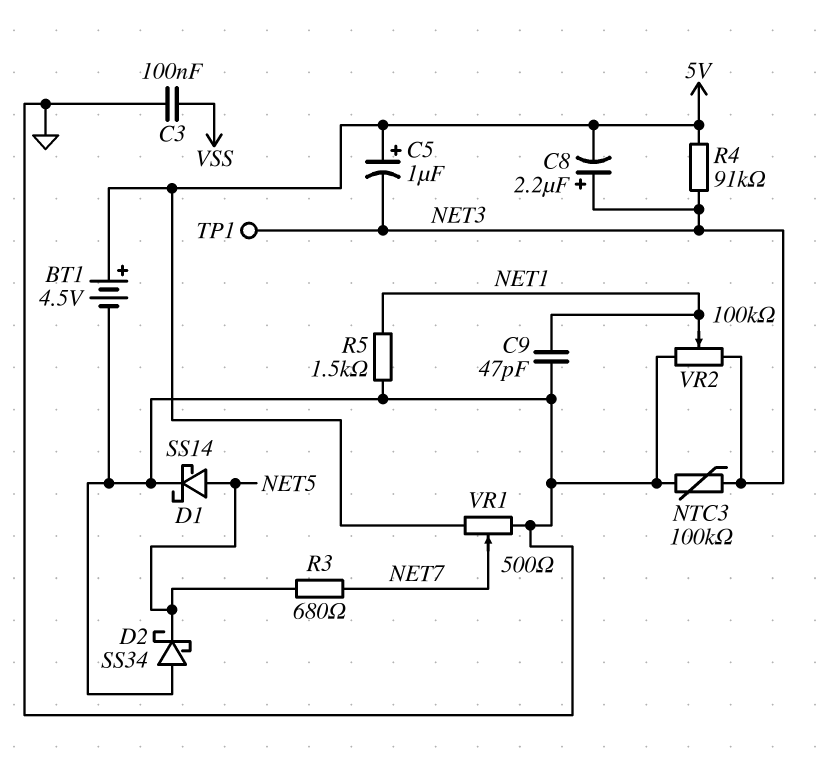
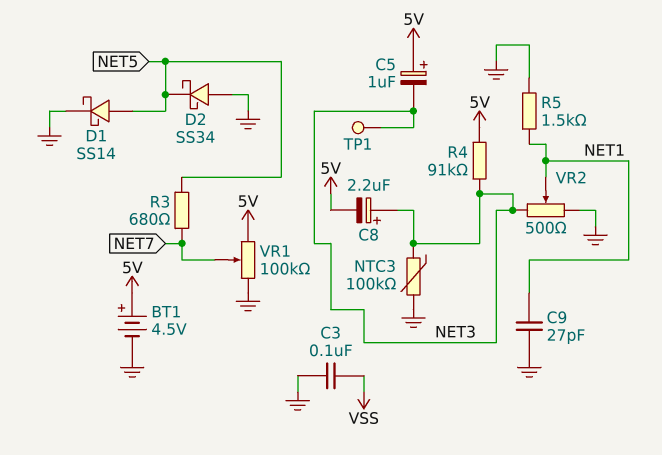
C9: 47pF (GND, NET1) -> 27pF (GND, NET1)
VR1: 500 (5V, GND, wiper NET7) -> 100k (5V, GND, wiper NET7)
VR2: 100k (GND, NET3, wiper NET1) -> 500 (GND, NET3, wiper NET1)

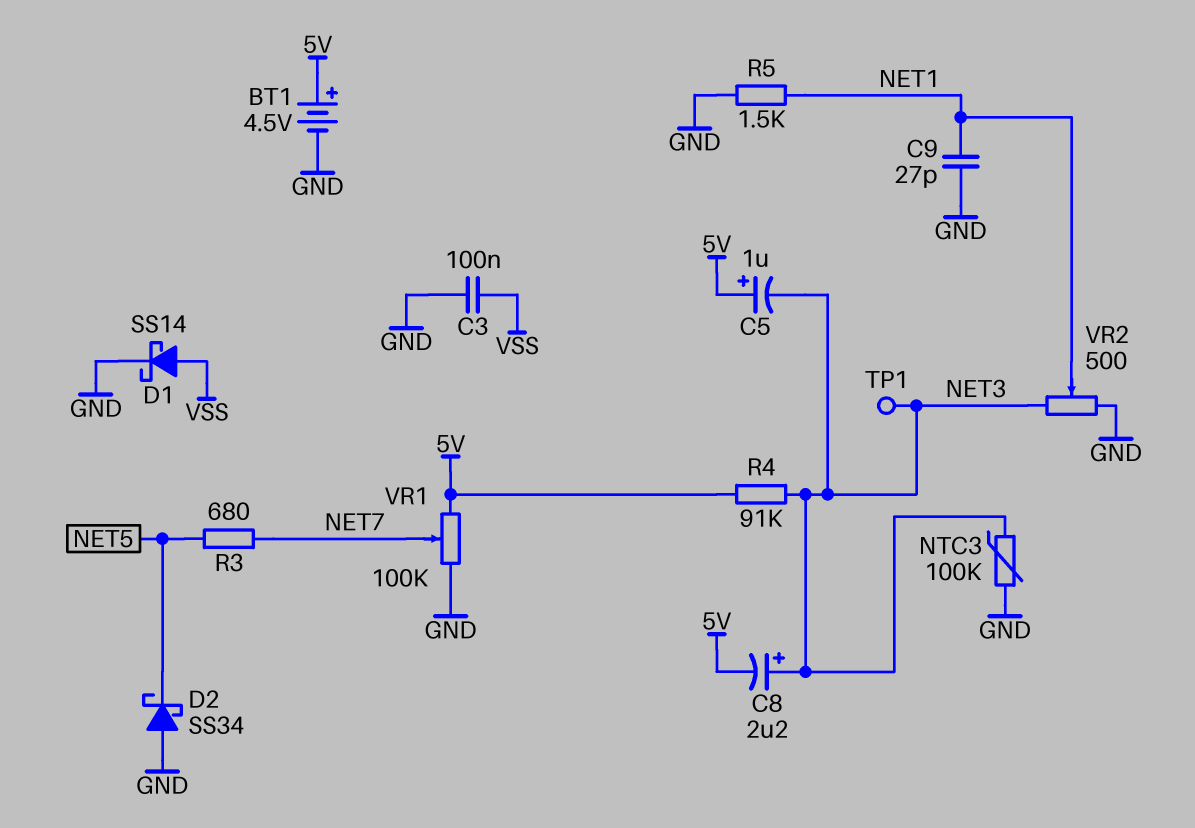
D1: schottky SS14 (A NET5, K GND) -> schottky SS14 (A VSS, K GND)

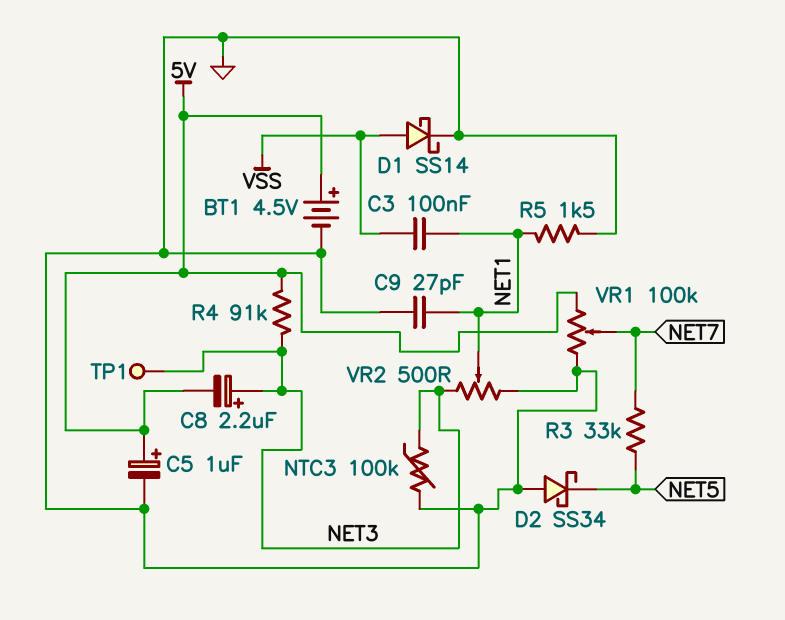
C3: 100nF (GND, VSS) -> 100nF (NET1, VSS)
C5: 1uF (plus 5V, minus NET3) -> 1uF (plus 5V, minus GND)
R3: 680 (NET5, NET7) -> 33k (NET5, NET7)

